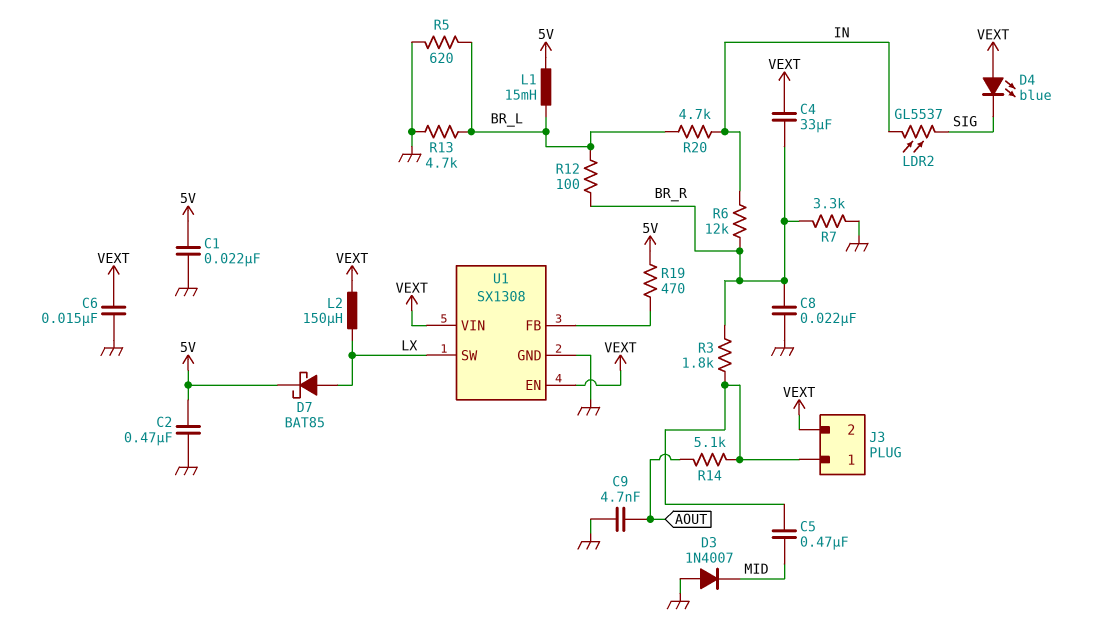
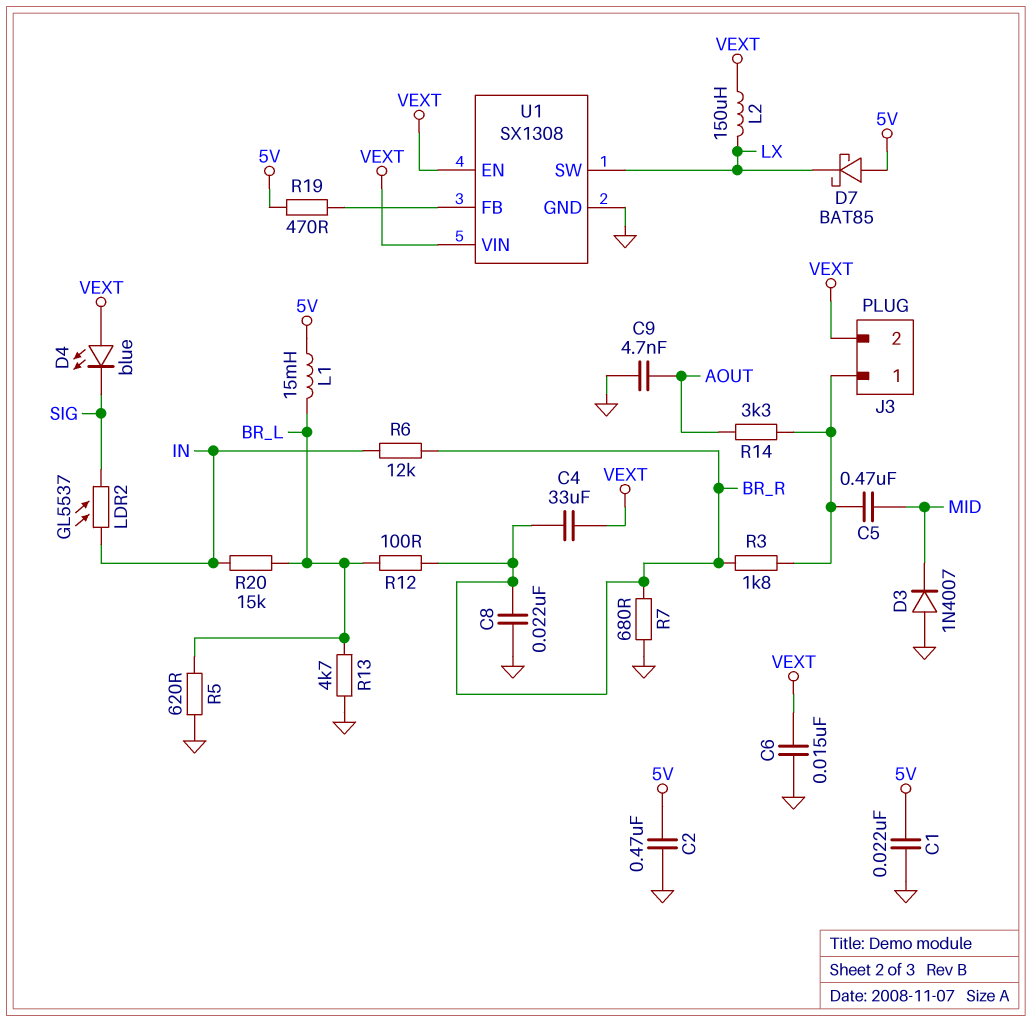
D7: schottky BAT85 (A LX, K 5V) -> schottky BAT85 (A 5V, K LX)
R7: 3.3k (BR_R, GND) -> 680 (BR_R, GND)
R14: 5.1k (AOUT, J3/1) -> 3.3k (AOUT, J3/1)
R20: 4.7k (BR_L, IN) -> 15k (BR_L, IN)

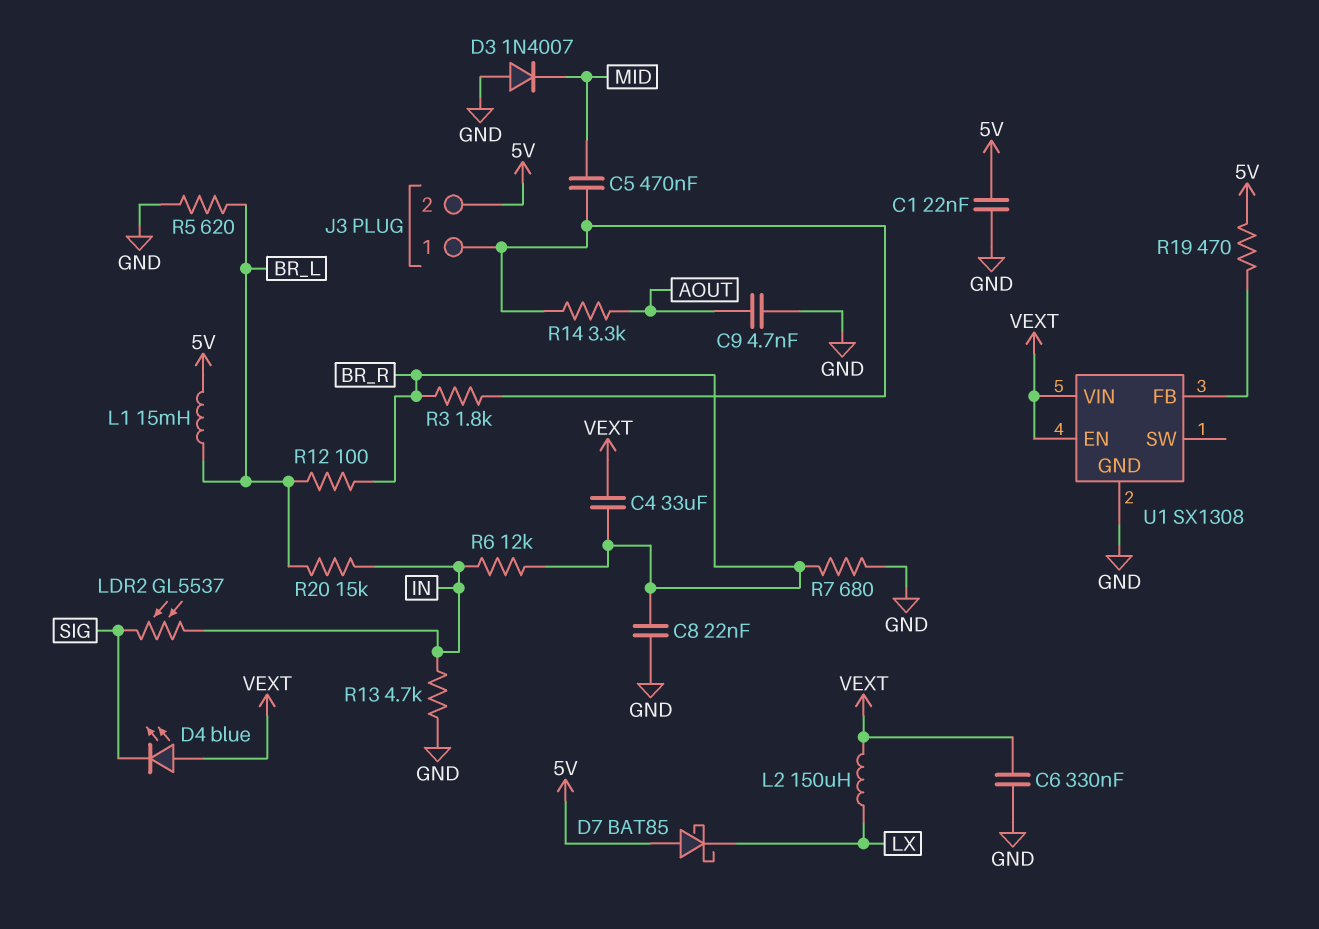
C2: 470nF (5V, GND) -> none
C6: 15nF (GND, VEXT) -> 330nF (GND, VEXT)
J3 pin 2: VEXT -> 5V
R13: 4.7k (BR_L, GND) -> 4.7k (GND, IN)
U1 pin SW: LX -> none

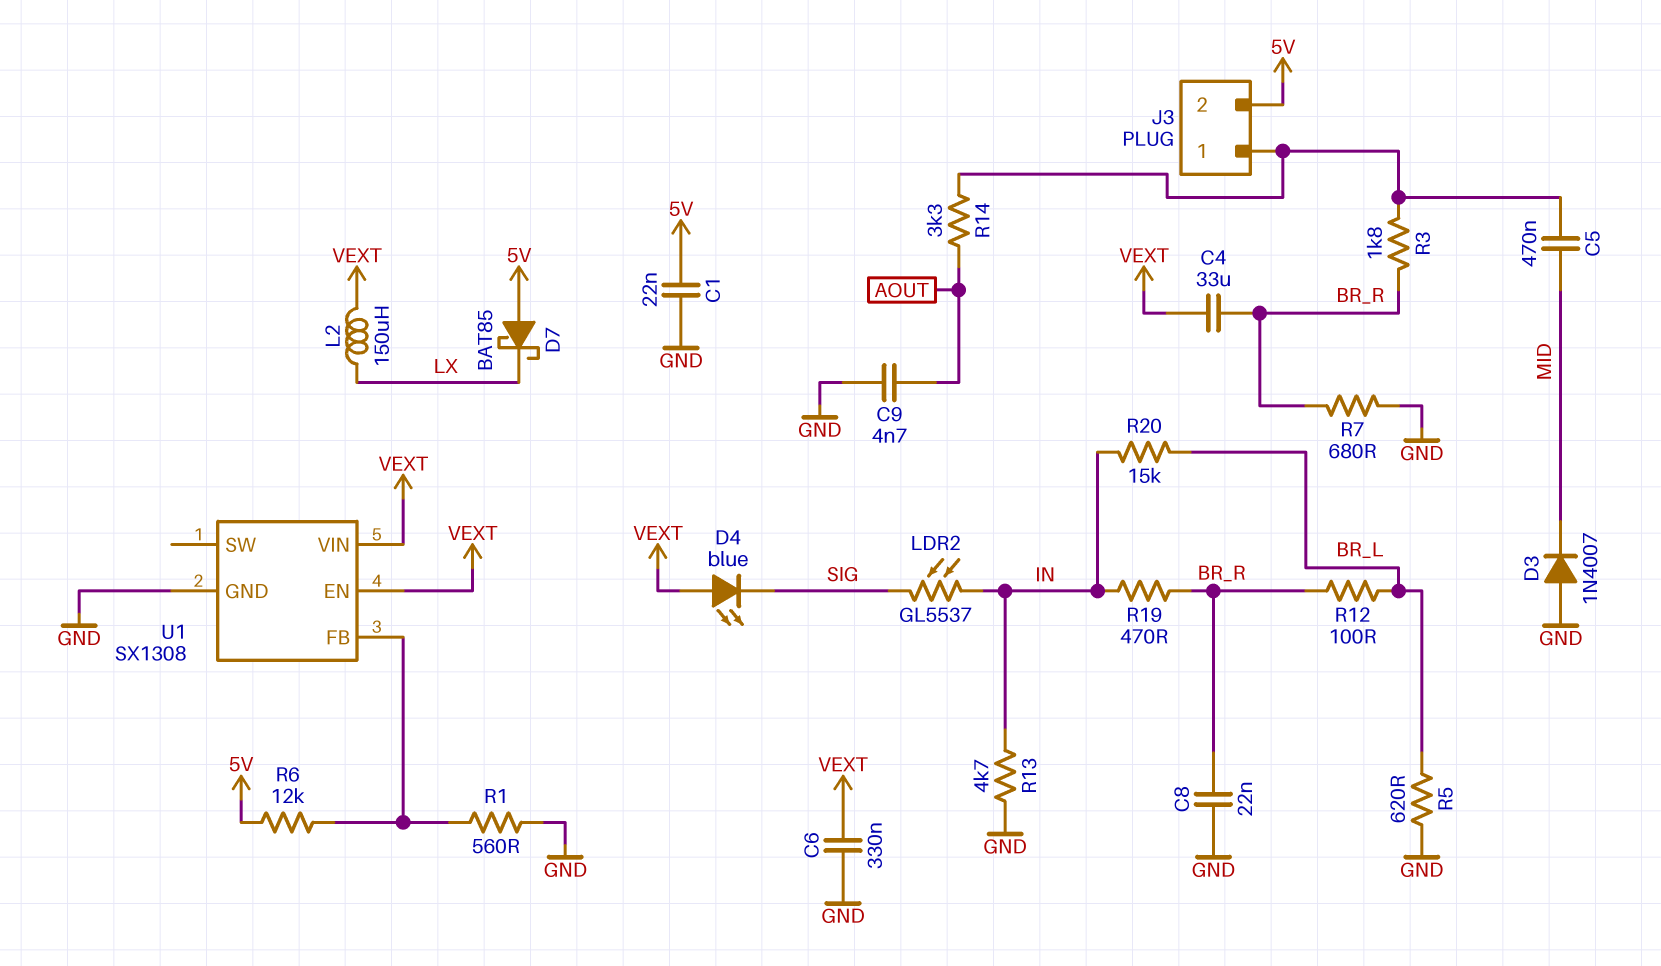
L1: 15mH (5V, BR_L) -> none
R1: none -> 560 (GND, U1/FB)
R6: 12k (BR_R, IN) -> 12k (5V, U1/FB)
R19: 470 (5V, U1/FB) -> 470 (BR_R, IN)

